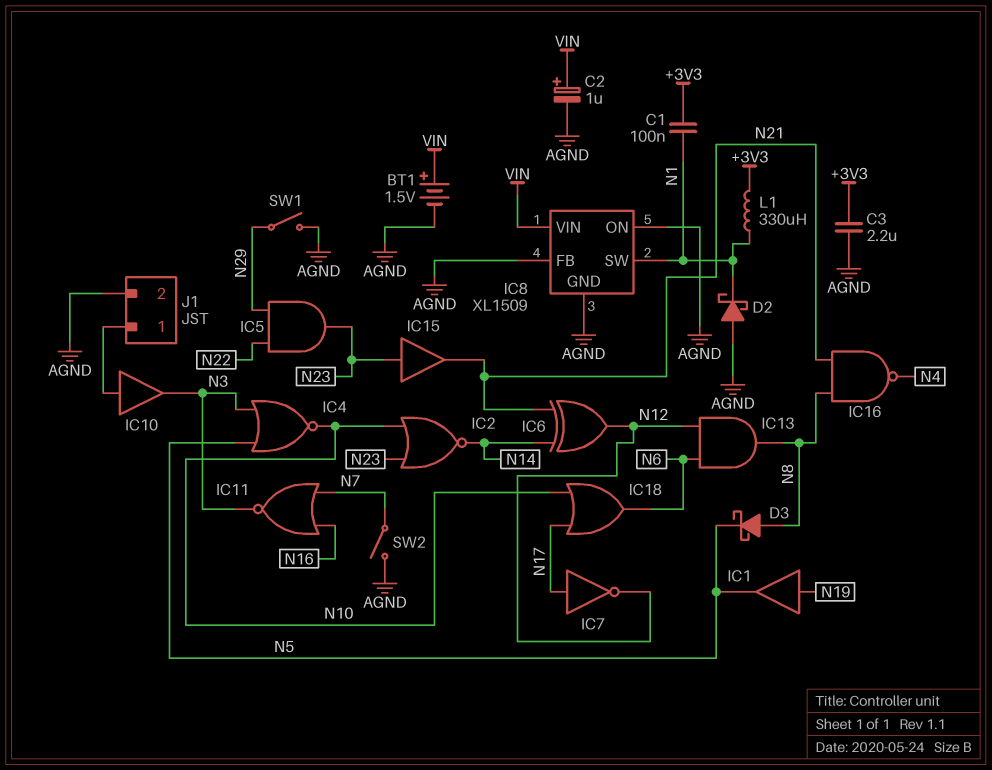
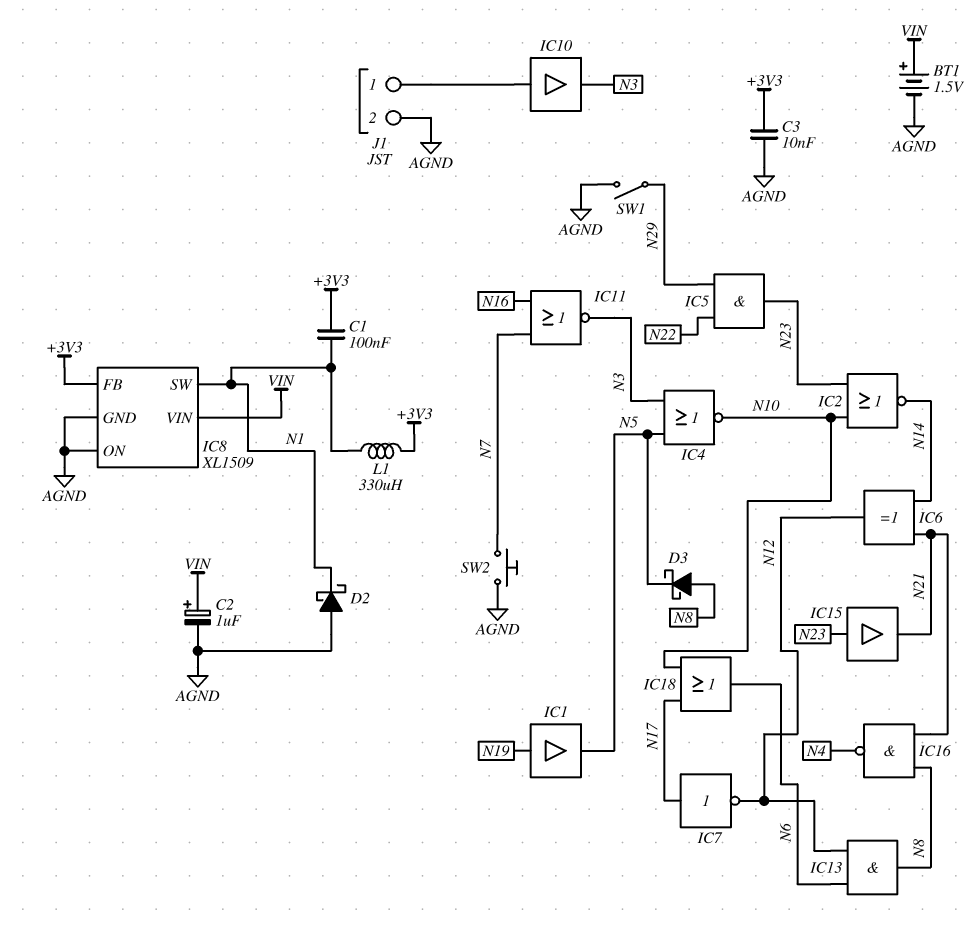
C3: 2.2uF (+3V3, AGND) -> 10nF (+3V3, AGND)
IC8 pin FB: AGND -> +3V3
SW2: switch (AGND, N7) -> button (AGND, N7)

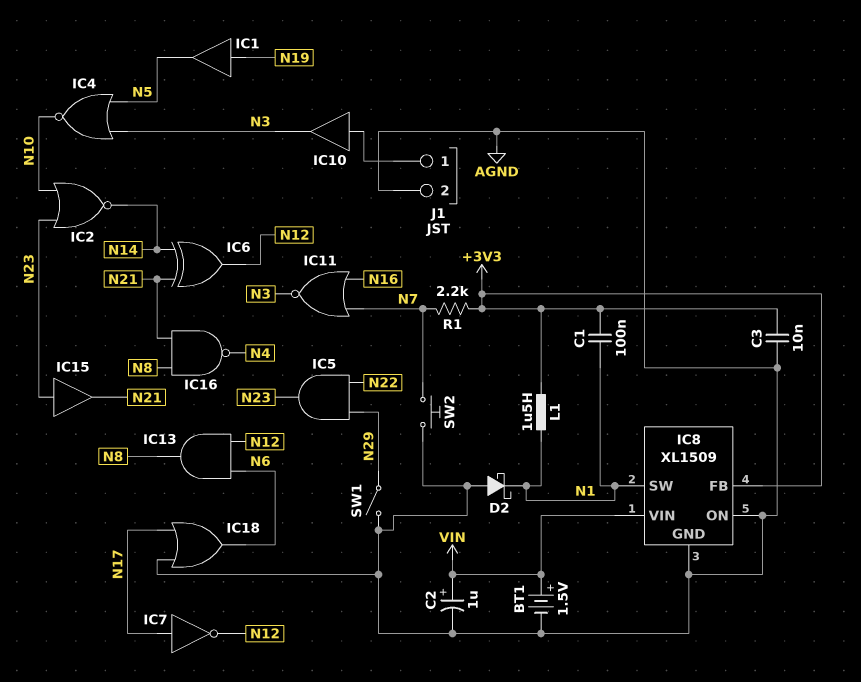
D3: schottky (A N8, K N5) -> none
IC18: OR (in N10, in N17, out N6) -> OR (in AGND, in N17, out N6)
L1: 330uH (+3V3, N1) -> 1.5uH (+3V3, N1)
R1: none -> 2.2k (+3V3, N7)

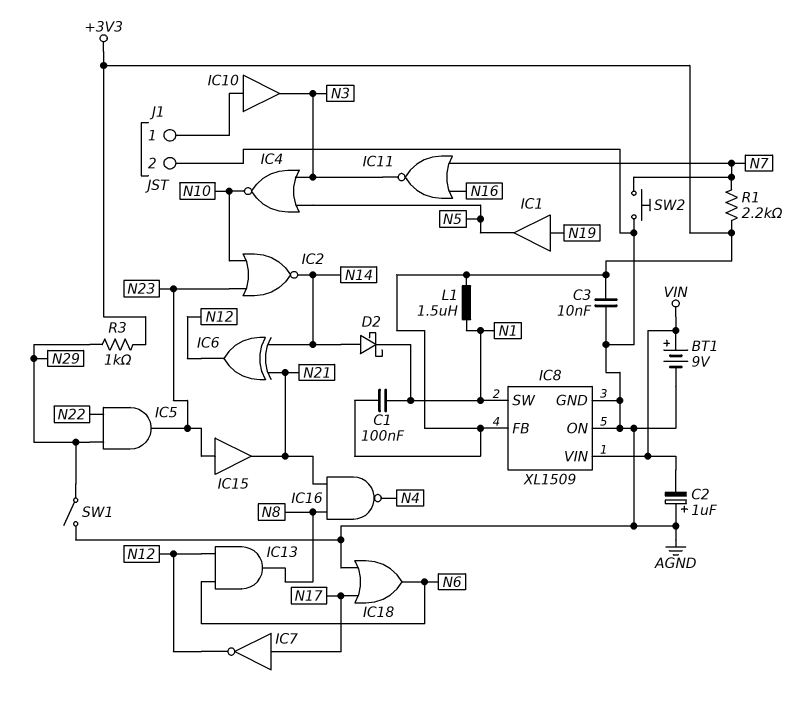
BT1: 1.5V (plus VIN, minus AGND) -> 9V (plus VIN, minus AGND)
C2: 1uF (plus VIN, minus AGND) -> 1uF (plus AGND, minus VIN)
D2: schottky (A AGND, K N1) -> schottky (A N14, K N1)
R3: none -> 1k (+3V3, N29)

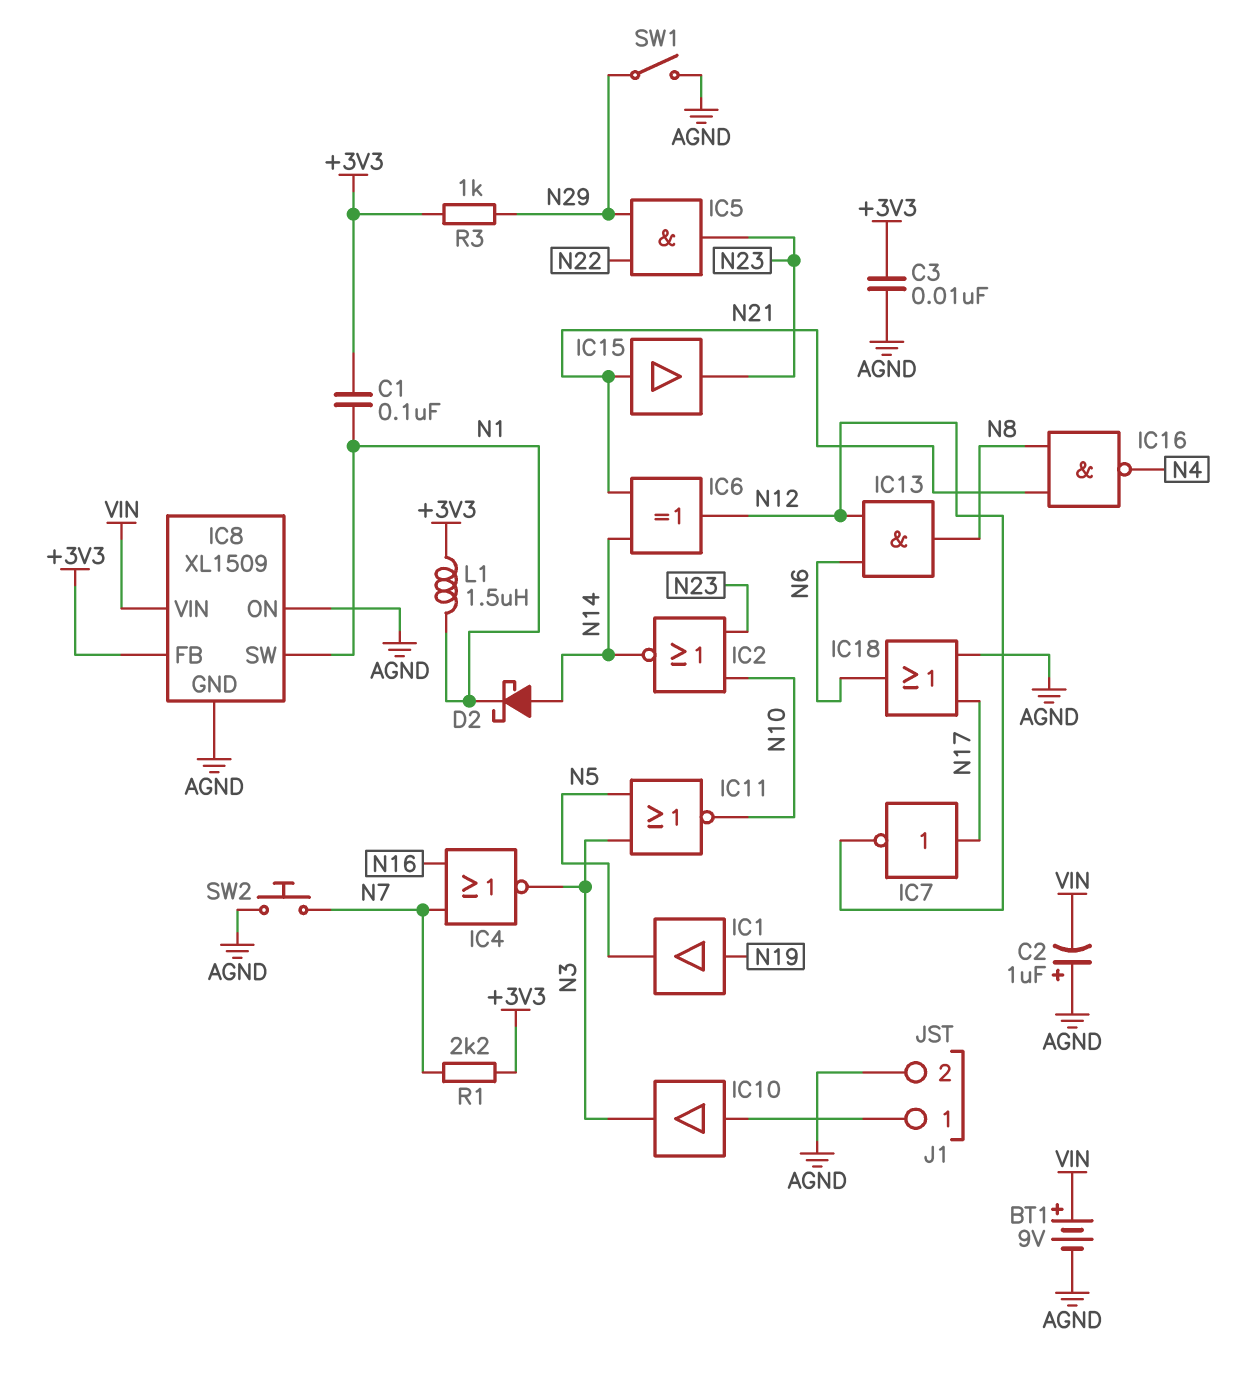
IC4: NOR (in N3, in N5, out N10) -> NOR (in N7, in N16, out N3)
IC11: NOR (in N7, in N16, out N3) -> NOR (in N3, in N5, out N10)
IC15: buffer (in N23, out N21) -> buffer (in N21, out N23)

